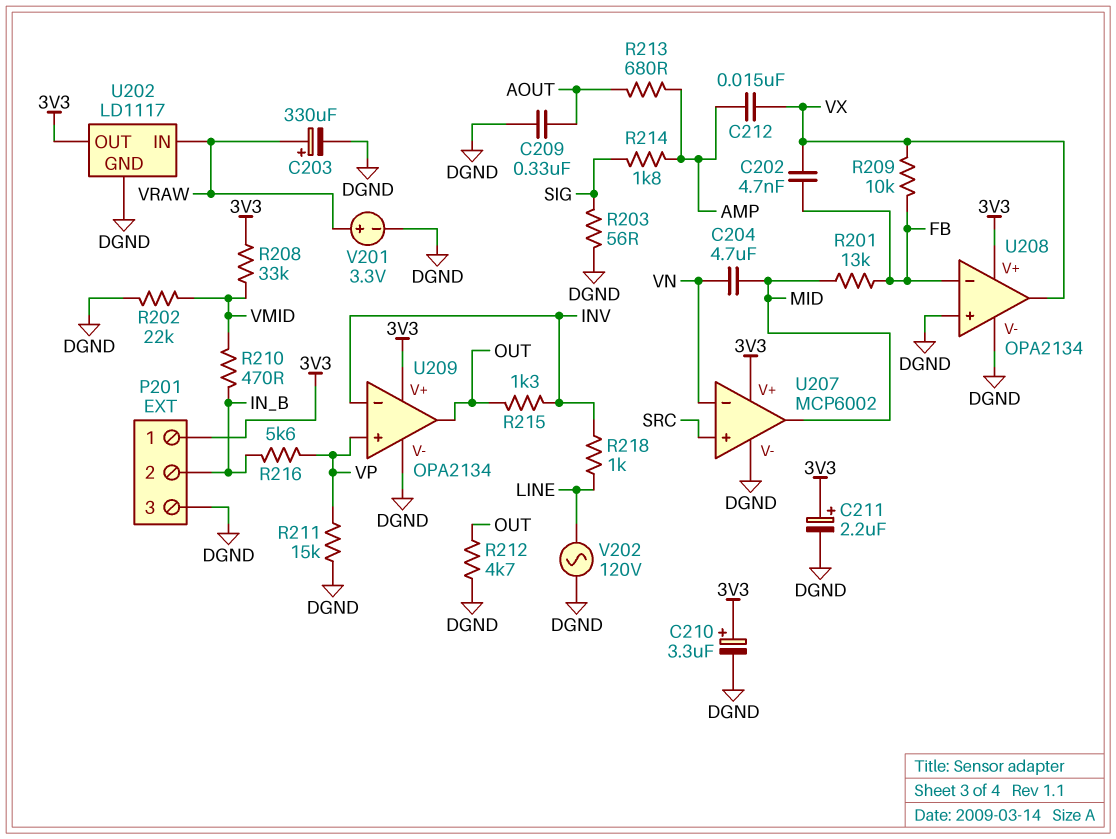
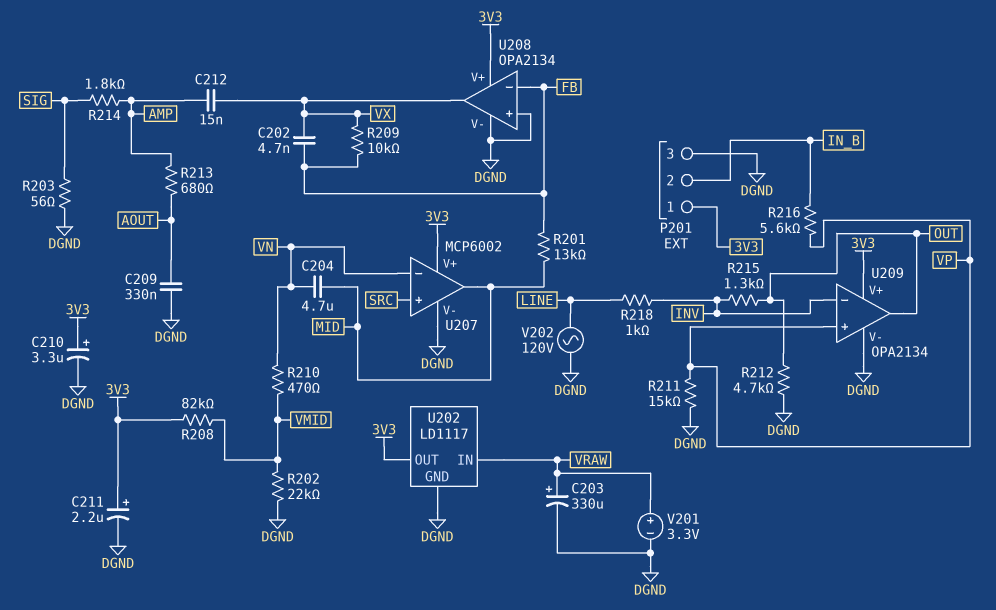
R208: 33k (3V3, VMID) -> 82k (3V3, VMID)
R210: 470 (IN_B, VMID) -> 470 (VMID, VN)

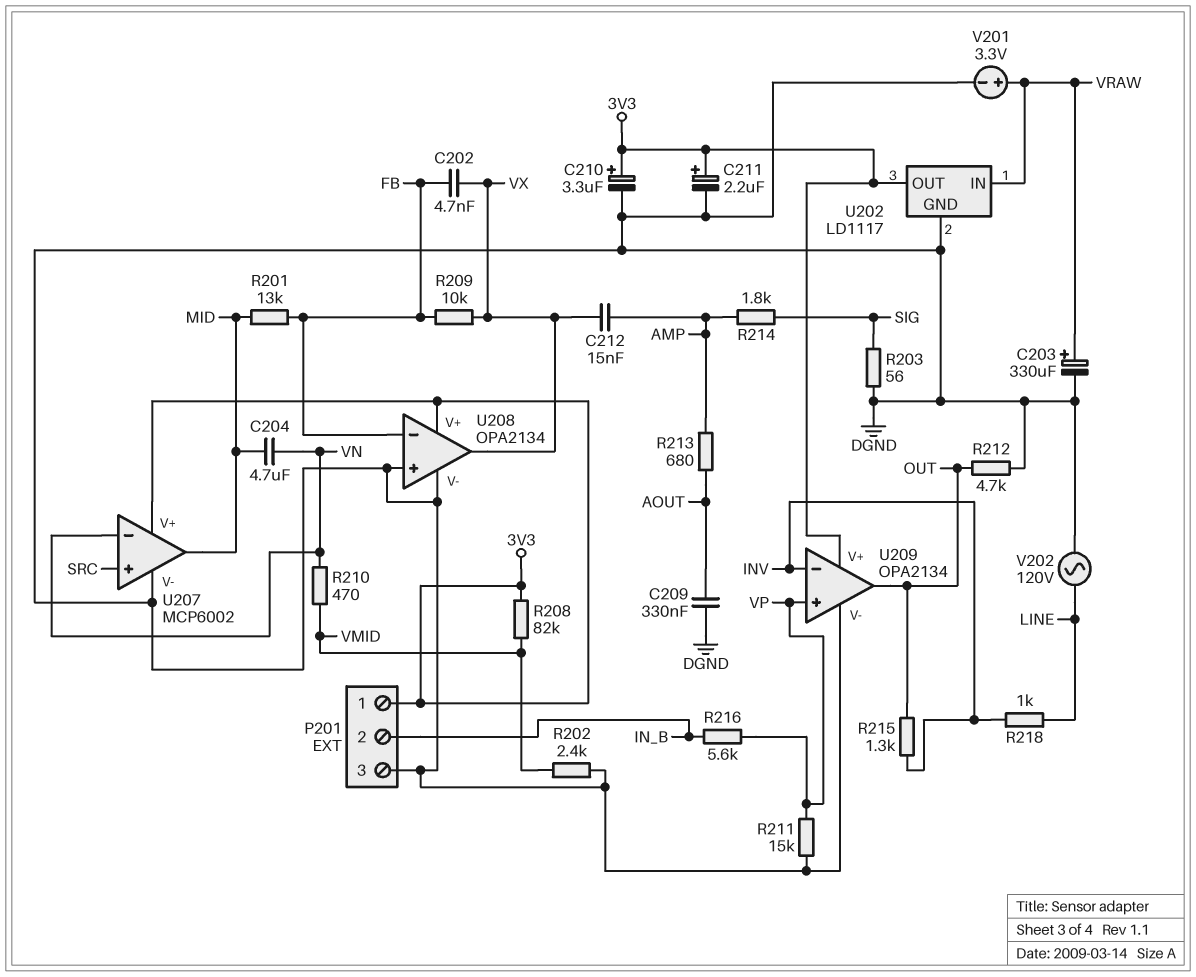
R202: 22k (DGND, VMID) -> 2.4k (DGND, VMID)

